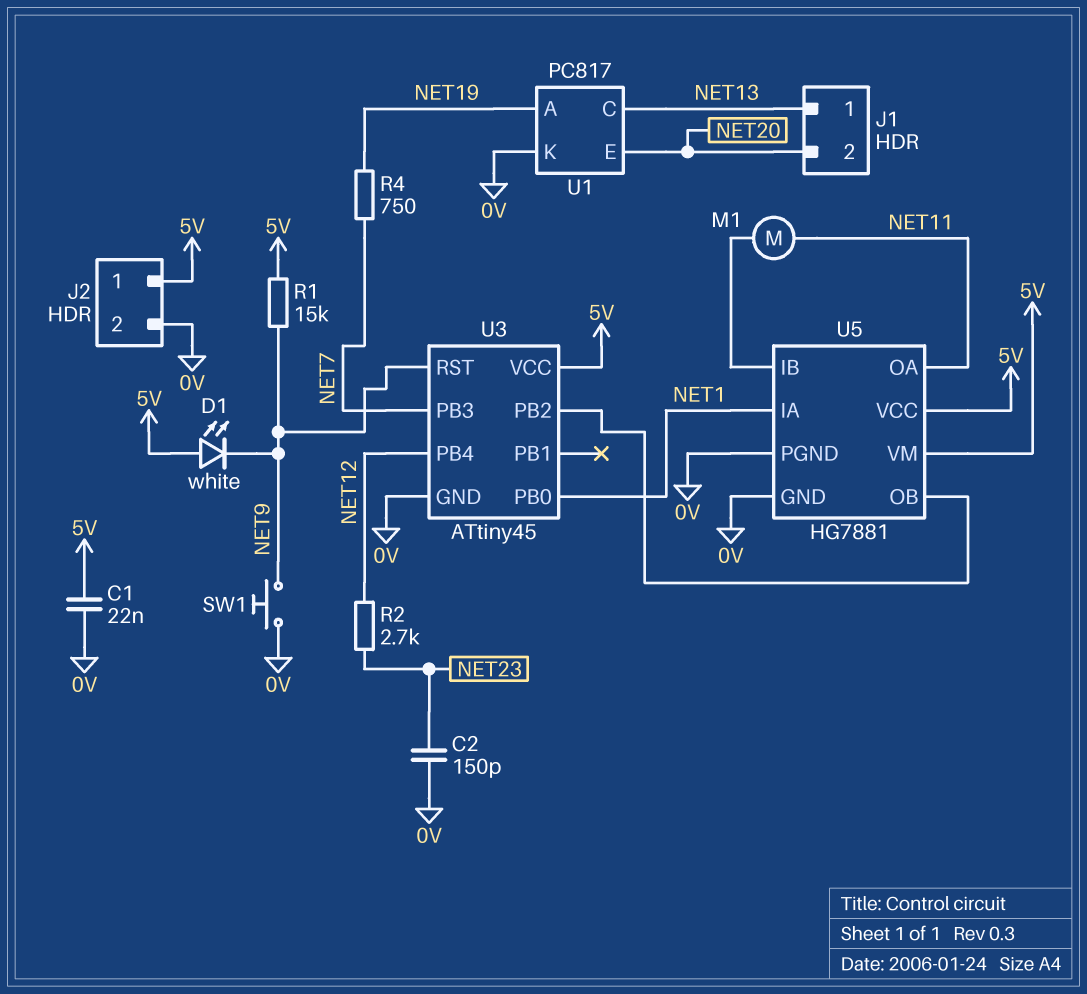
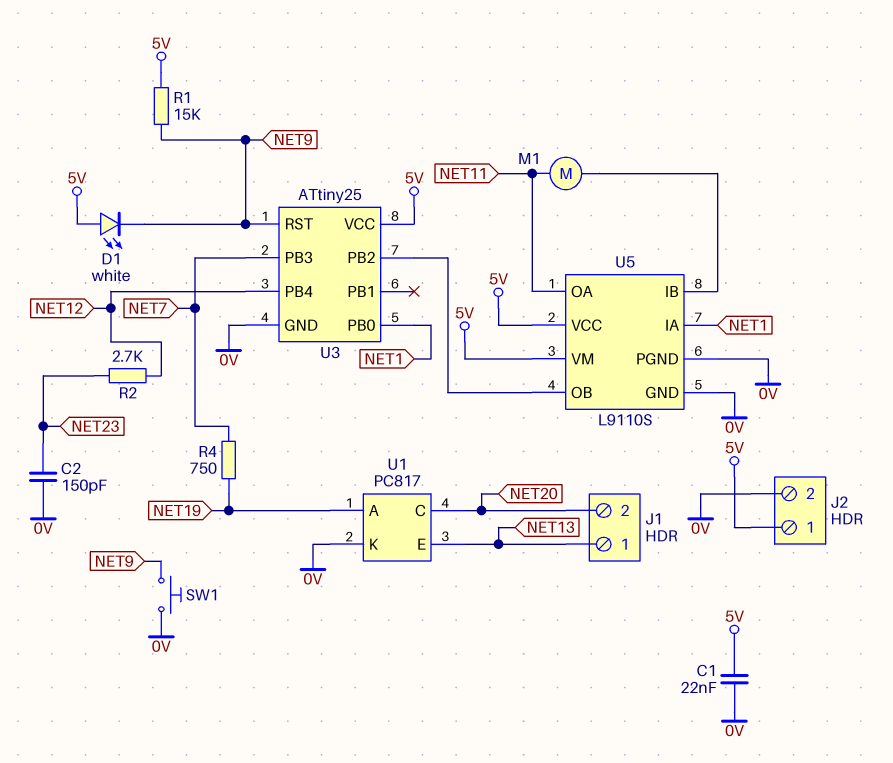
U1 pin C: NET13 -> NET20
U1 pin E: NET20 -> NET13
U3: ATtiny45 -> ATtiny25
U5: HG7881 -> L9110S

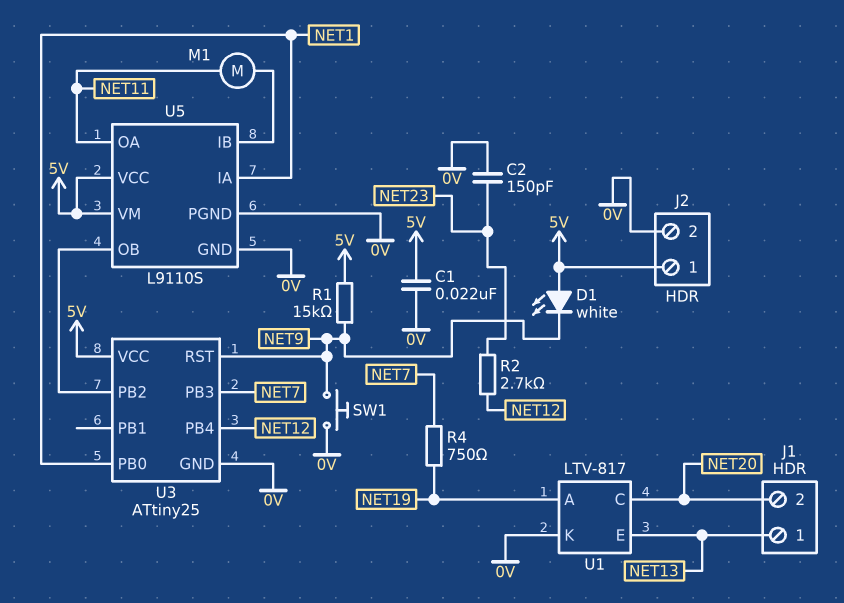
U1: PC817 -> LTV-817

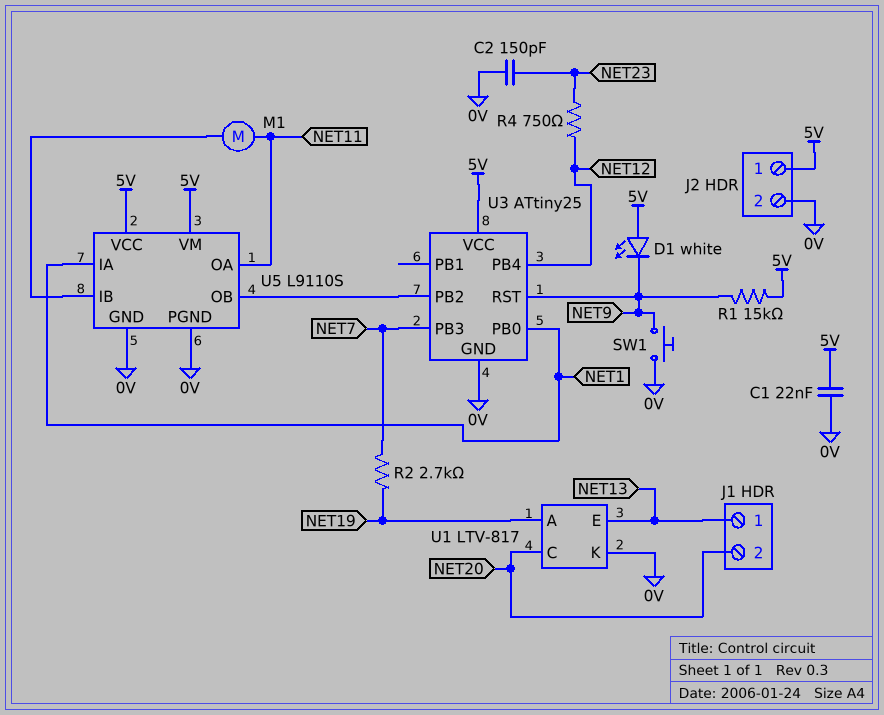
R2: 2.7k (NET12, NET23) -> 2.7k (NET7, NET19)
R4: 750 (NET7, NET19) -> 750 (NET12, NET23)

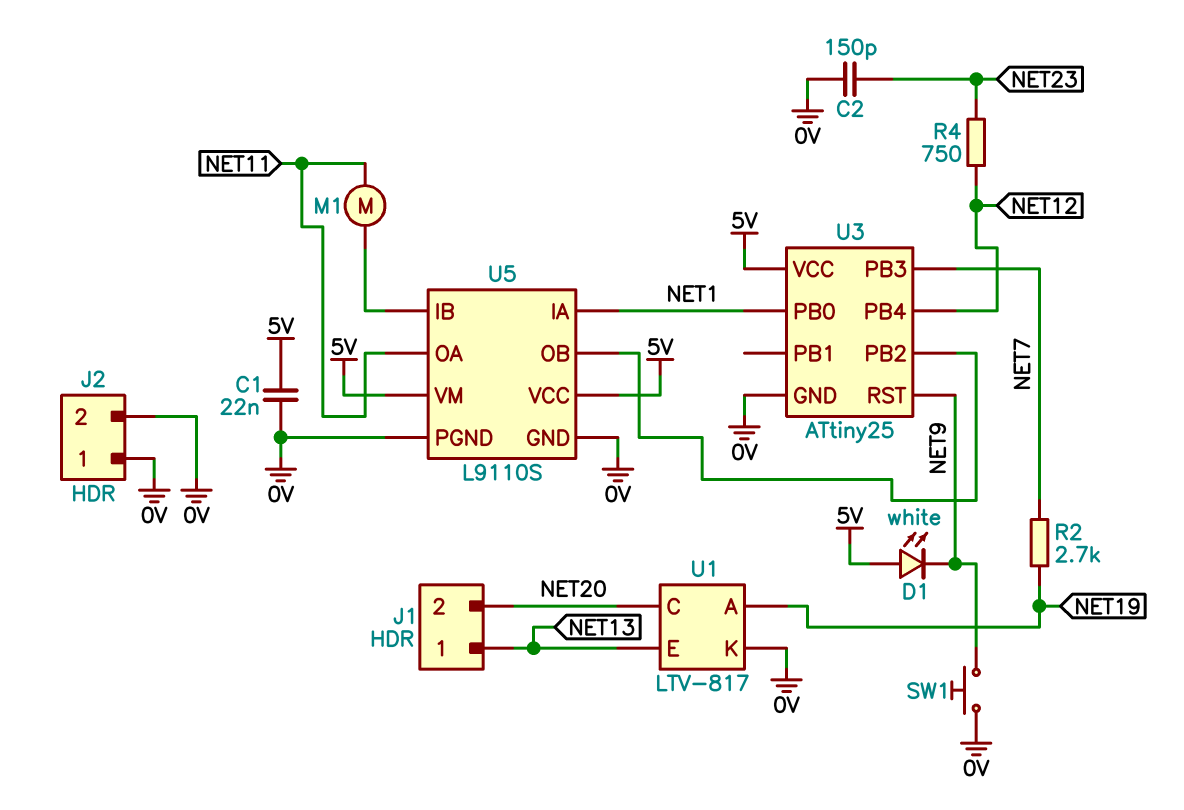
J2 pin 1: 5V -> 0V
R1: 15k (5V, NET9) -> none

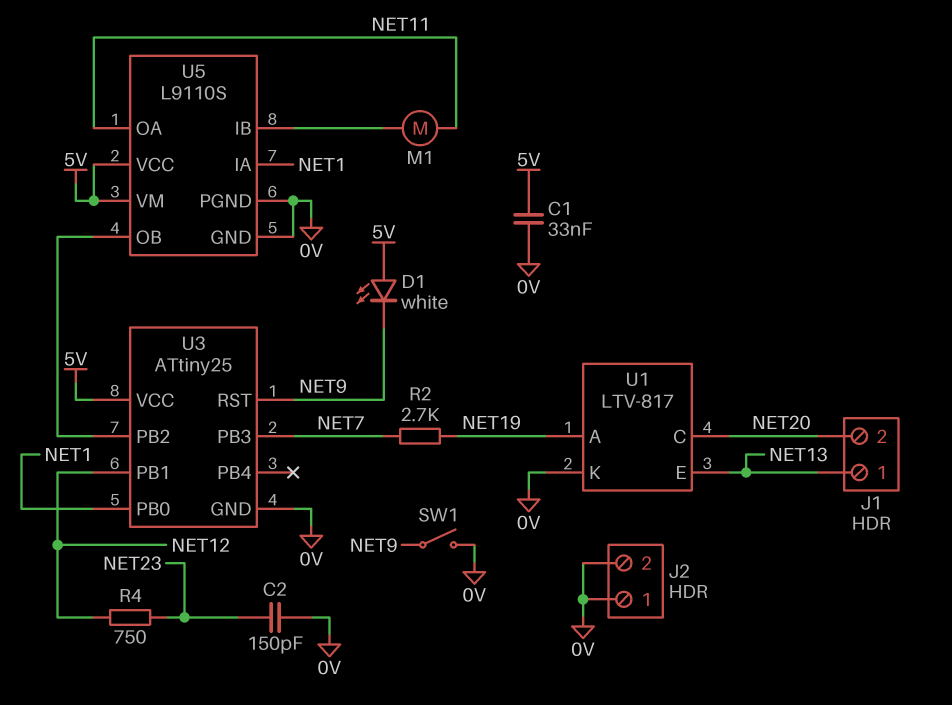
C1: 22nF (0V, 5V) -> 33nF (0V, 5V)
SW1: button (0V, NET9) -> switch (0V, NET9)
U3 pin PB1: none -> NET12
U3 pin PB4: NET12 -> none

